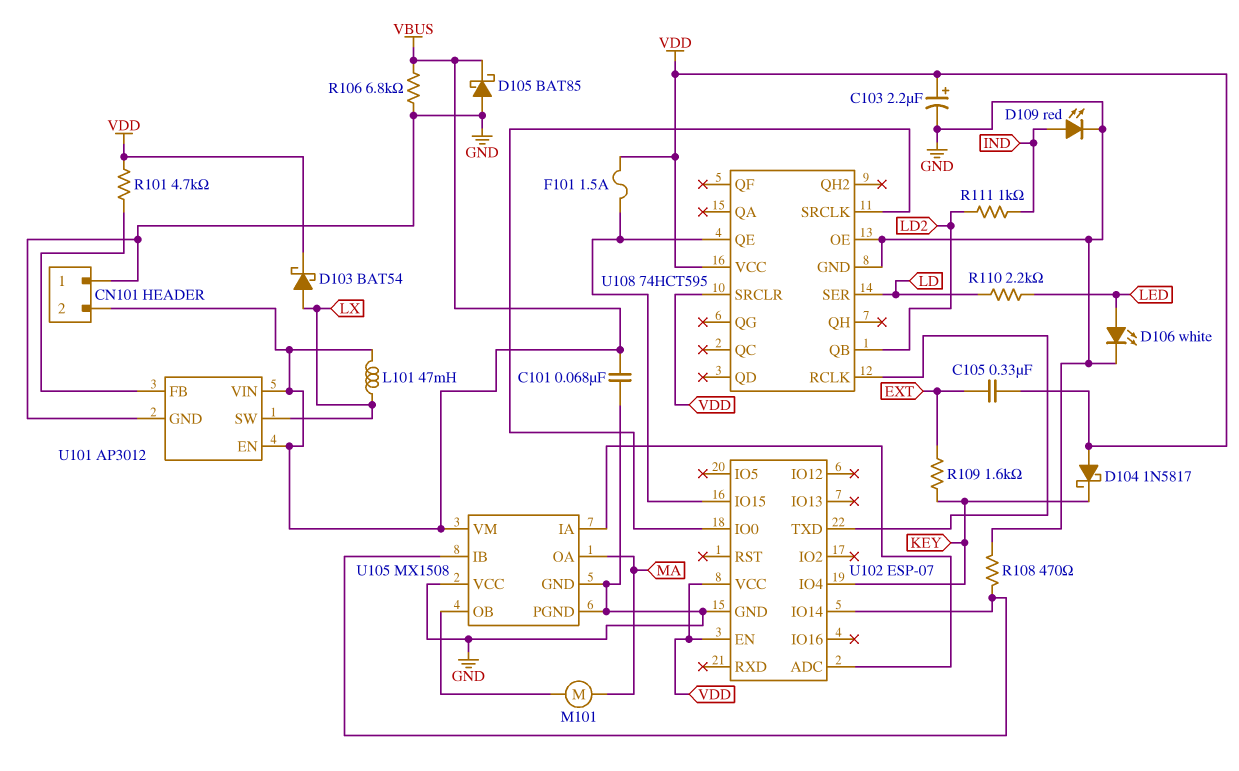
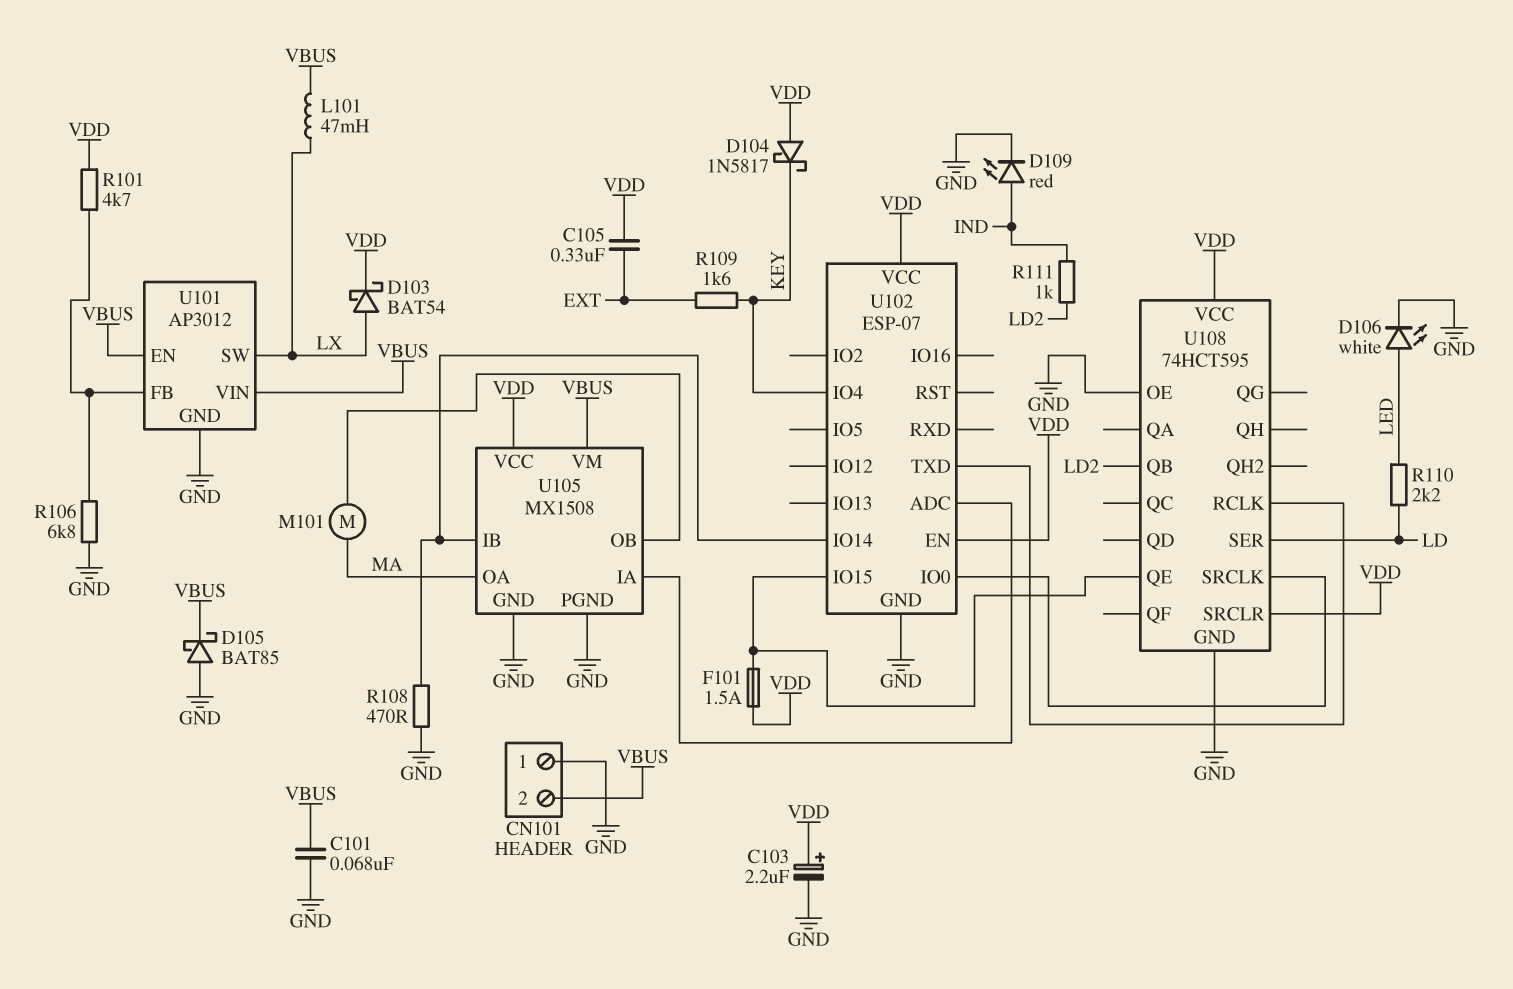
R106: 6.8k (GND, VBUS) -> 6.8k (GND, U101/FB)
U105 pin VCC: GND -> VDD

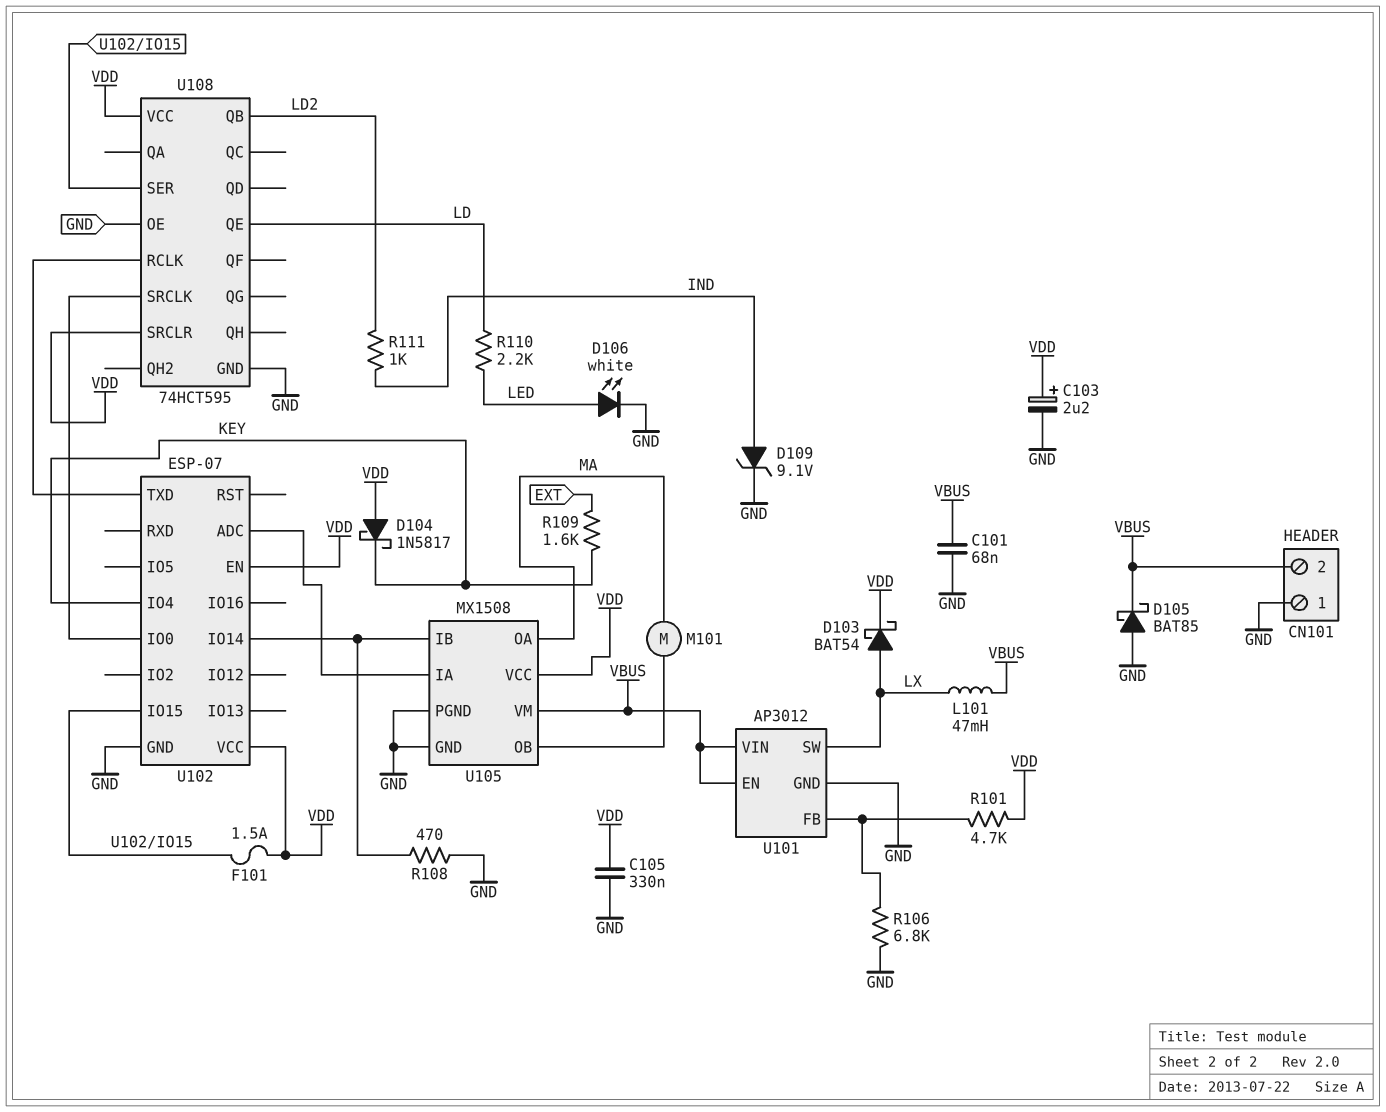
C105: 330nF (EXT, VDD) -> 330nF (GND, VDD)
D109: LED red (A IND, K GND) -> zener 9.1V (A IND, K GND)
U108 pin QE: U102/IO15 -> LD
U108 pin SER: LD -> U102/IO15

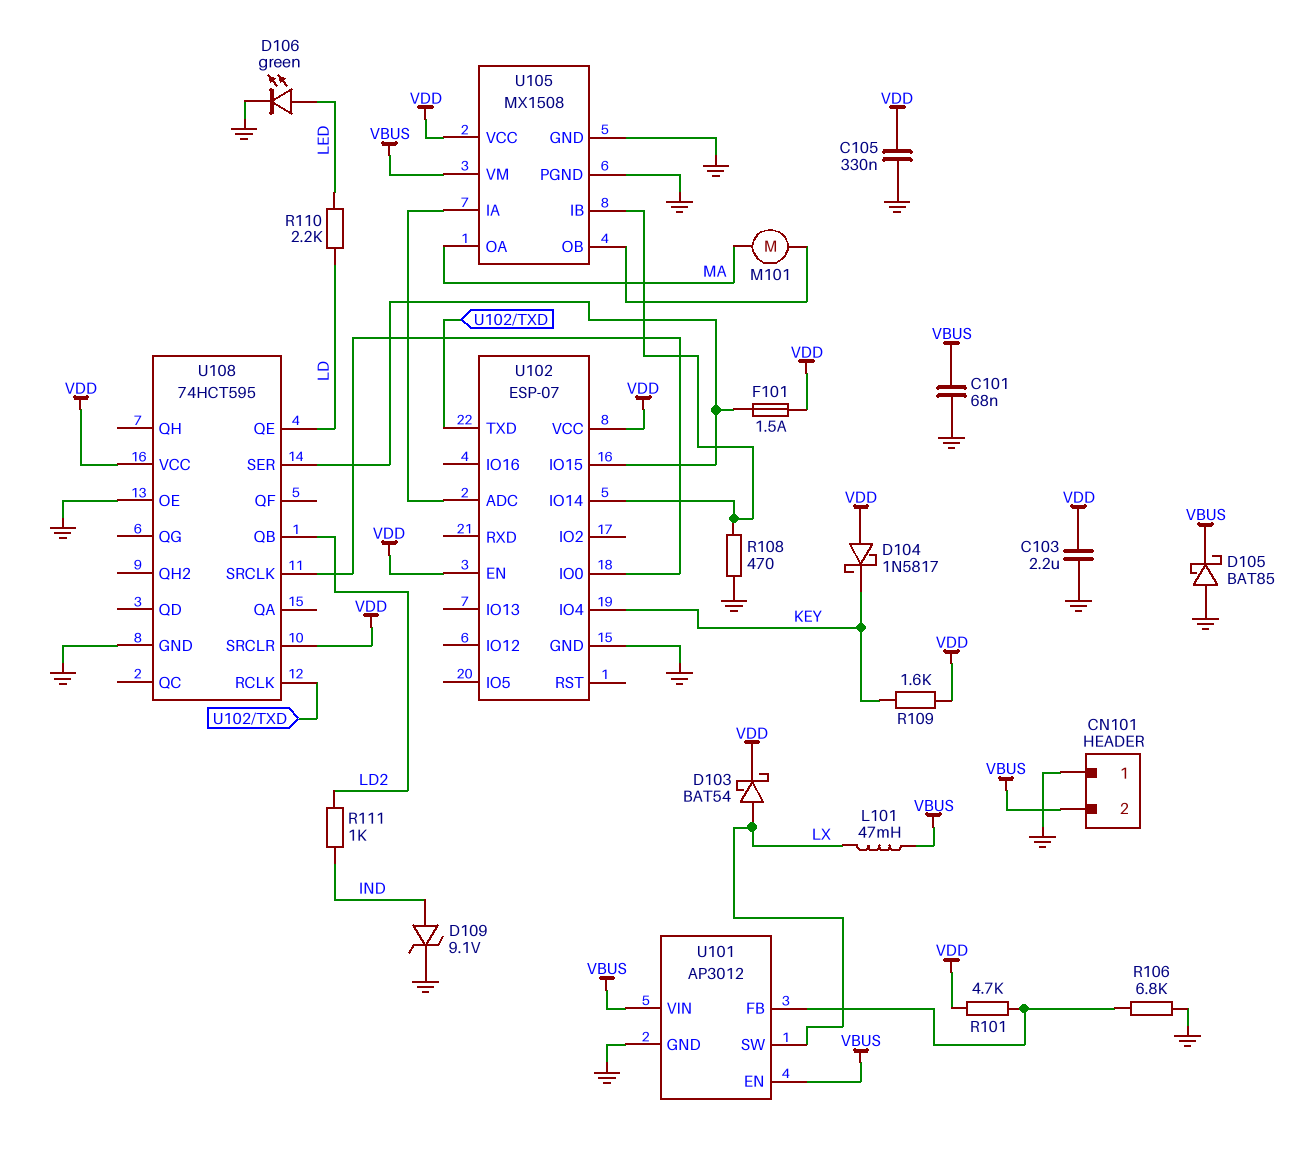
C103: 2.2uF (plus VDD, minus GND) -> 2.2uF (GND, VDD)
D106: LED white (A LED, K GND) -> LED green (A LED, K GND)
R109: 1.6k (EXT, KEY) -> 1.6k (KEY, VDD)

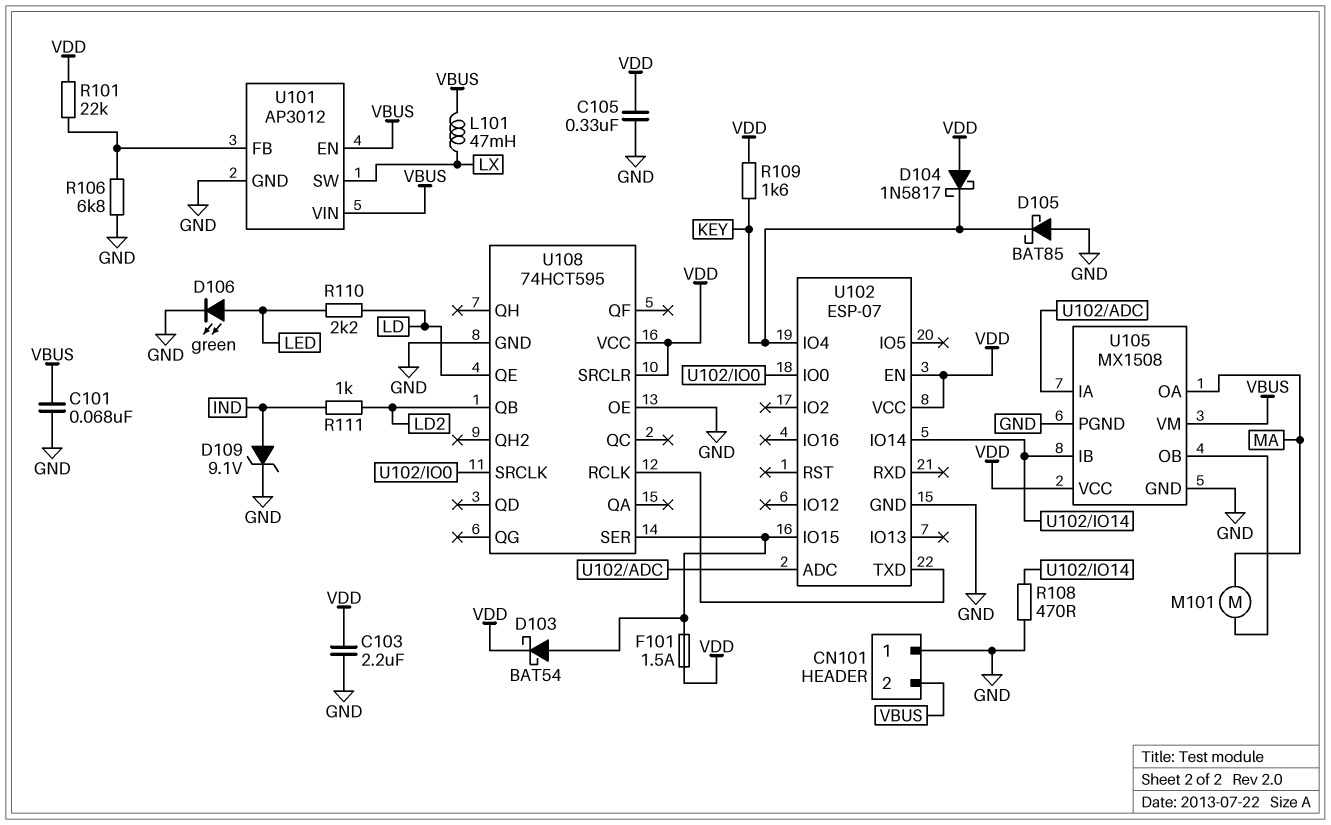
D103: schottky BAT54 (A LX, K VDD) -> schottky BAT54 (A U102/IO15, K VDD)
D105: schottky BAT85 (A GND, K VBUS) -> schottky BAT85 (A GND, K KEY)
R101: 4.7k (U101/FB, VDD) -> 22k (U101/FB, VDD)

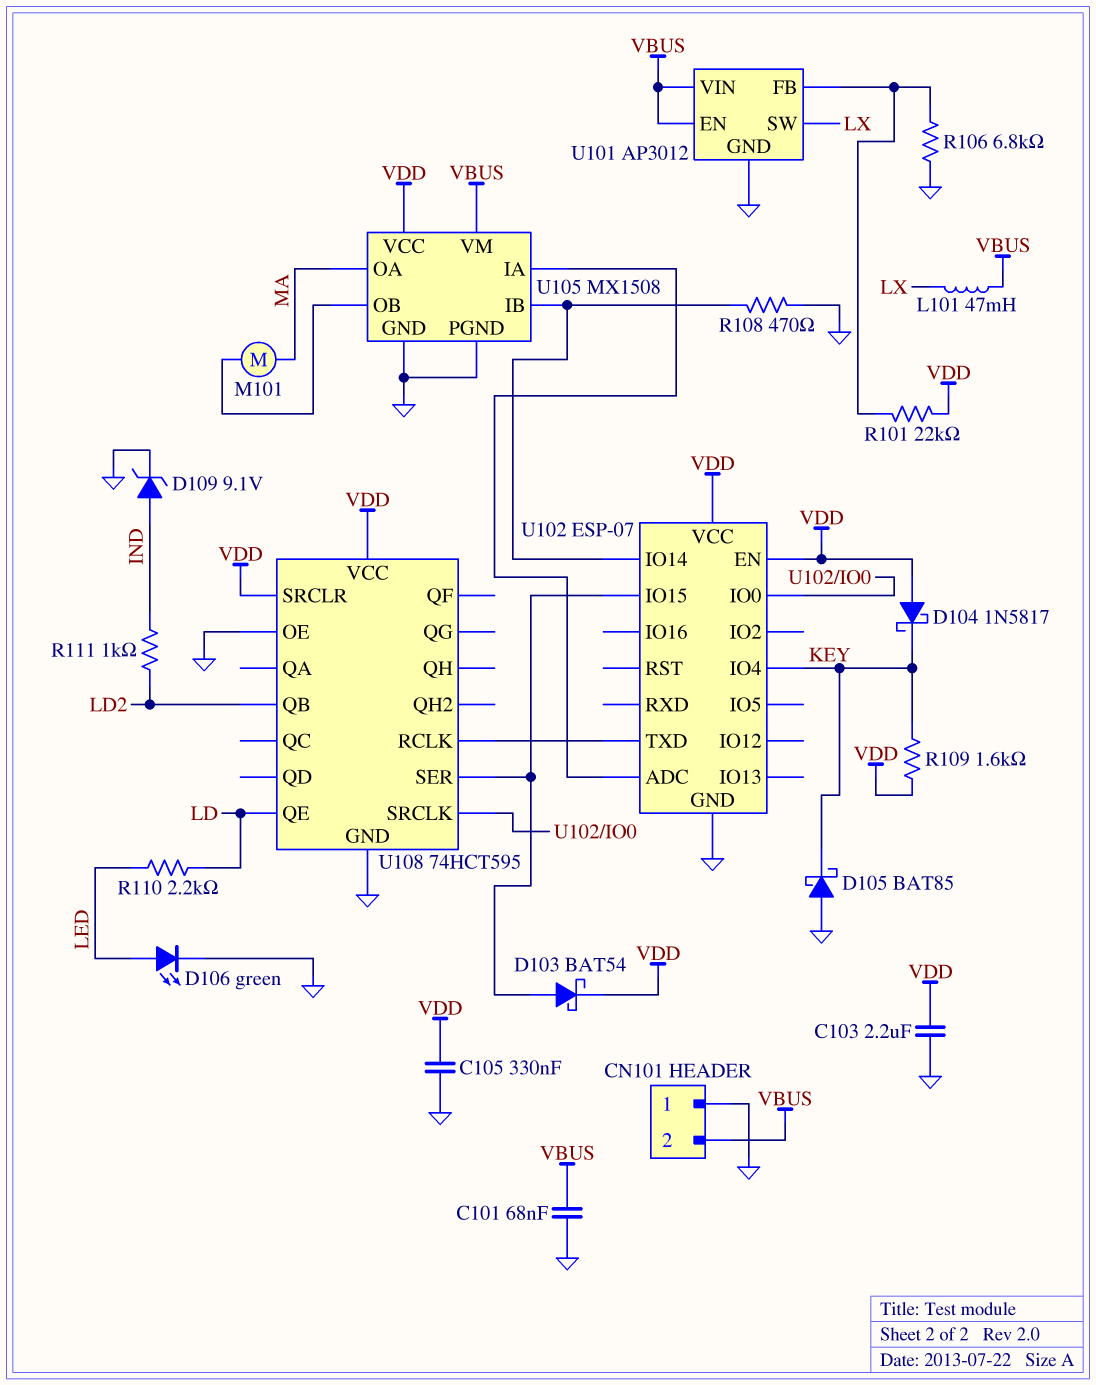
F101: 1.5A (U102/IO15, VDD) -> none

